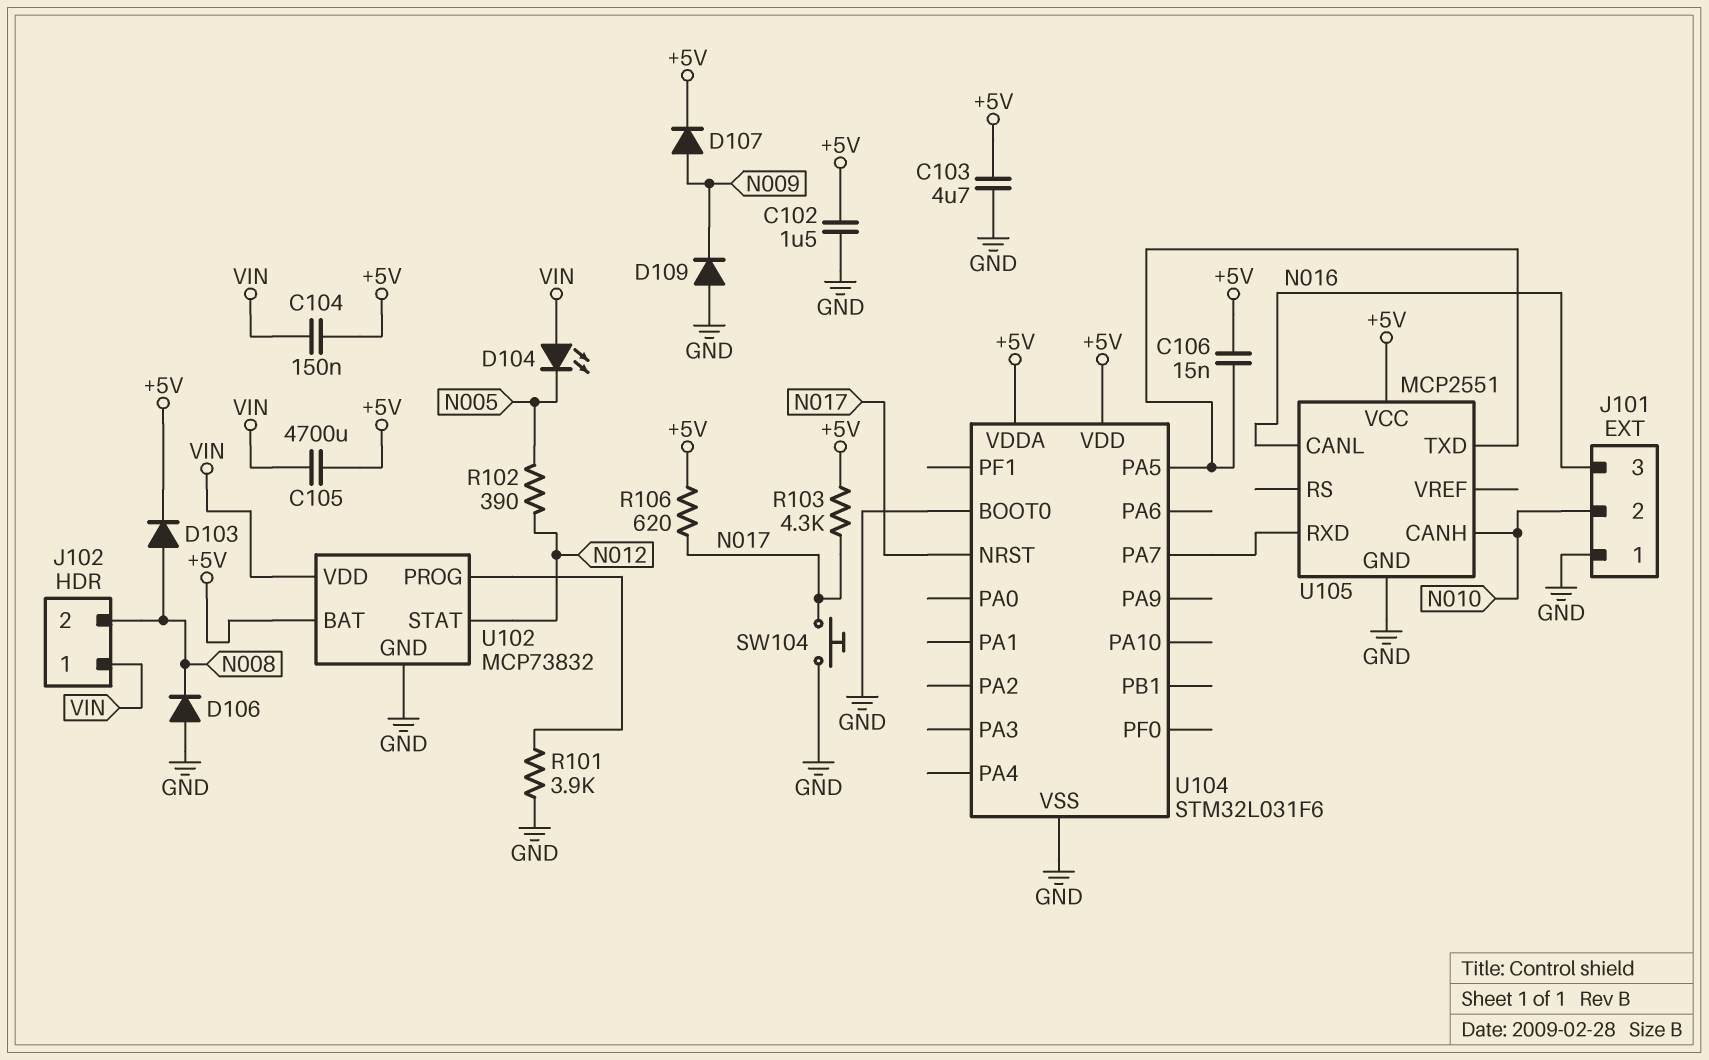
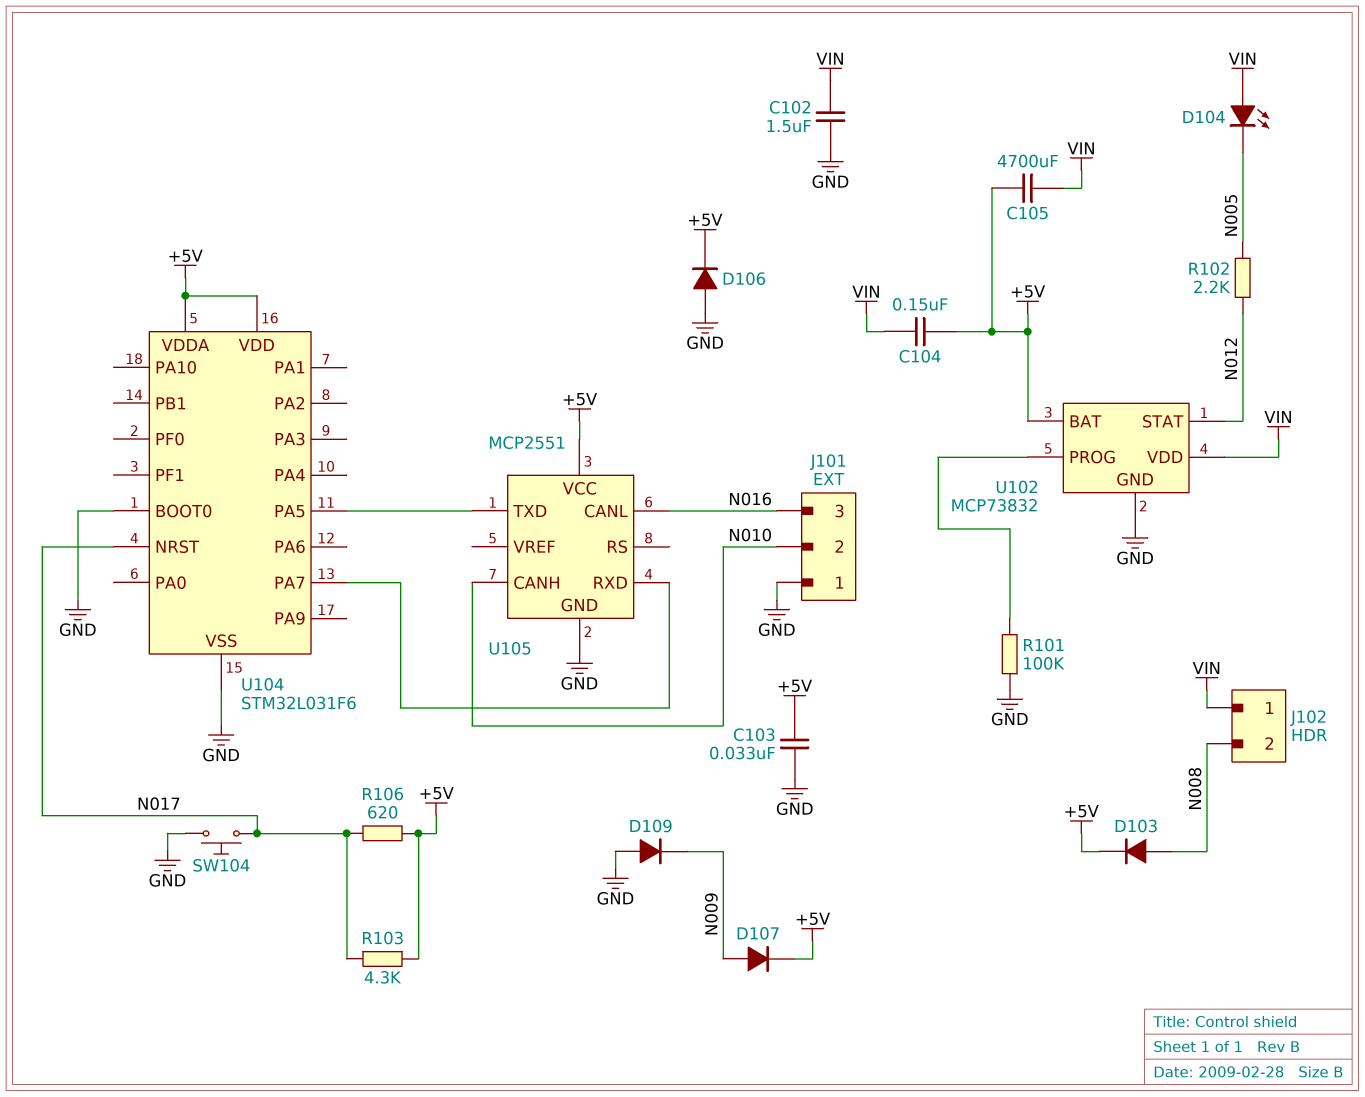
C102: 1.5uF (+5V, GND) -> 1.5uF (GND, VIN)
C103: 4.7uF (+5V, GND) -> 33nF (+5V, GND)
C106: 15nF (+5V, U104/PA5) -> none
D106: diode (A GND, K N008) -> diode (A GND, K +5V)
R101: 3.9k (GND, U102/PROG) -> 100k (GND, U102/PROG)
R102: 390 (N005, N012) -> 2.2k (N005, N012)

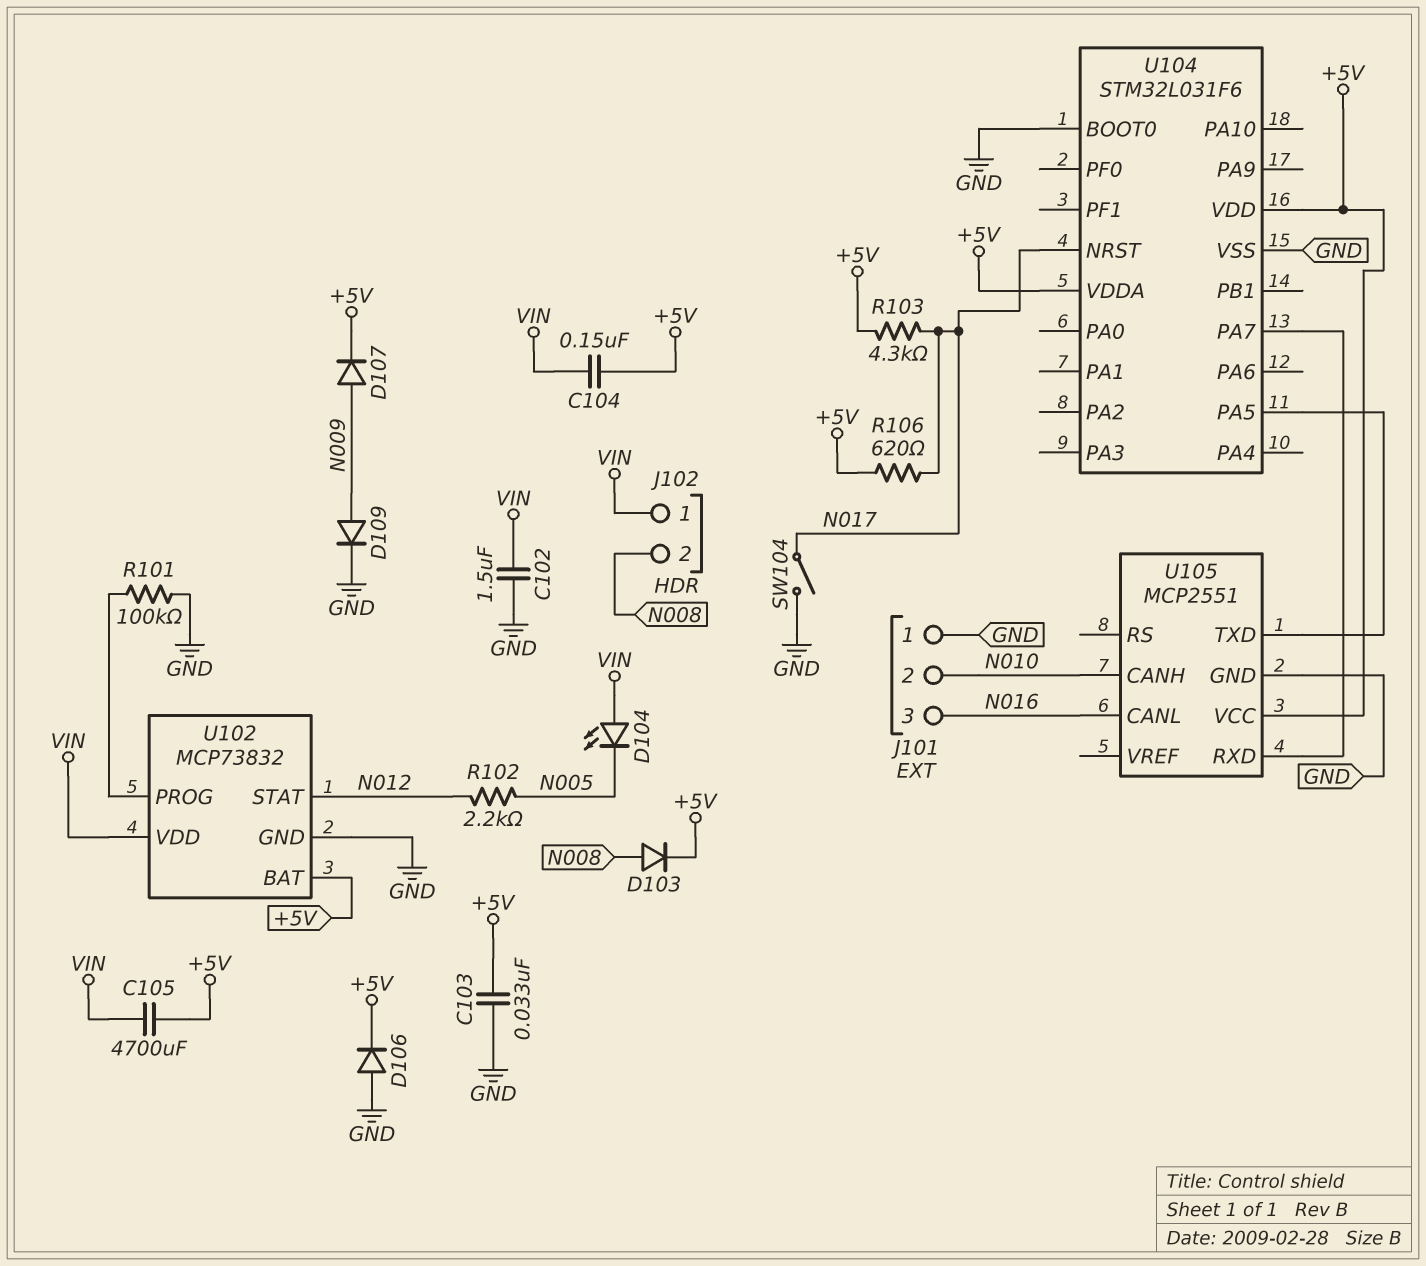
D109: diode (A GND, K N009) -> diode (A N009, K GND)
SW104: button (GND, N017) -> switch (GND, N017)

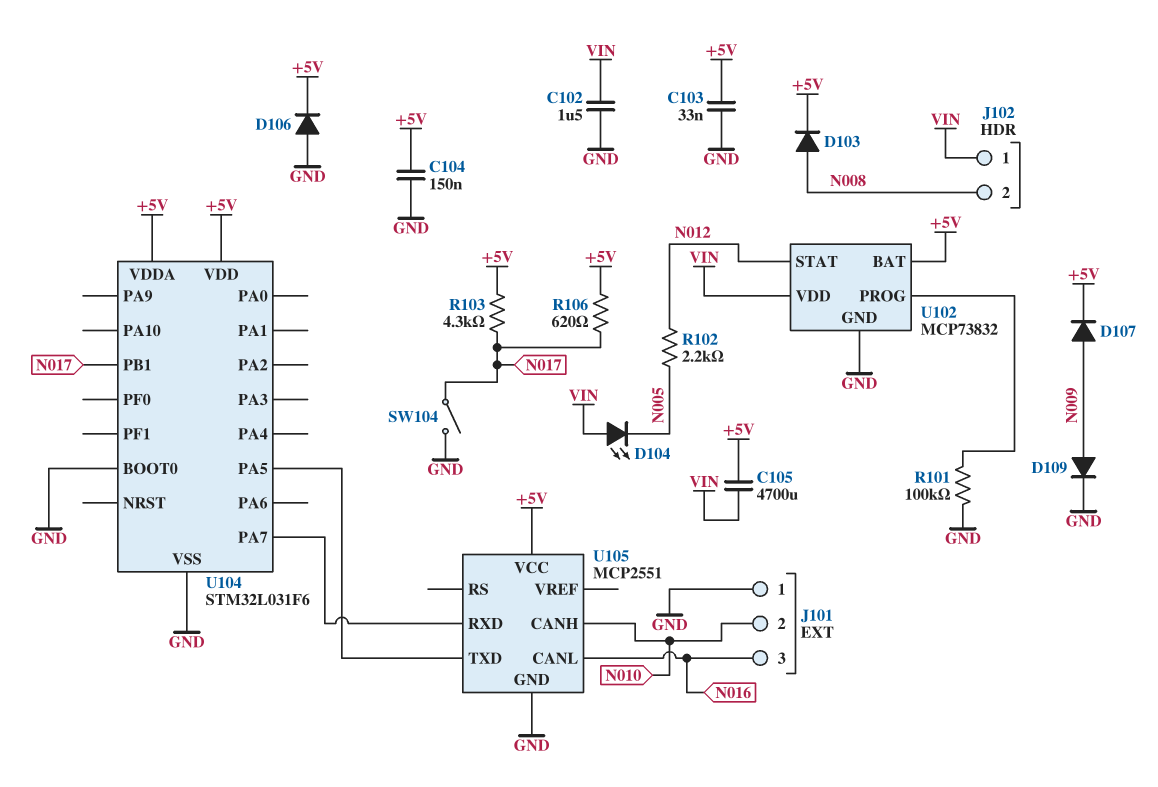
C104: 150nF (+5V, VIN) -> 150nF (+5V, GND)
U104 pin NRST: N017 -> none
U104 pin PB1: none -> N017

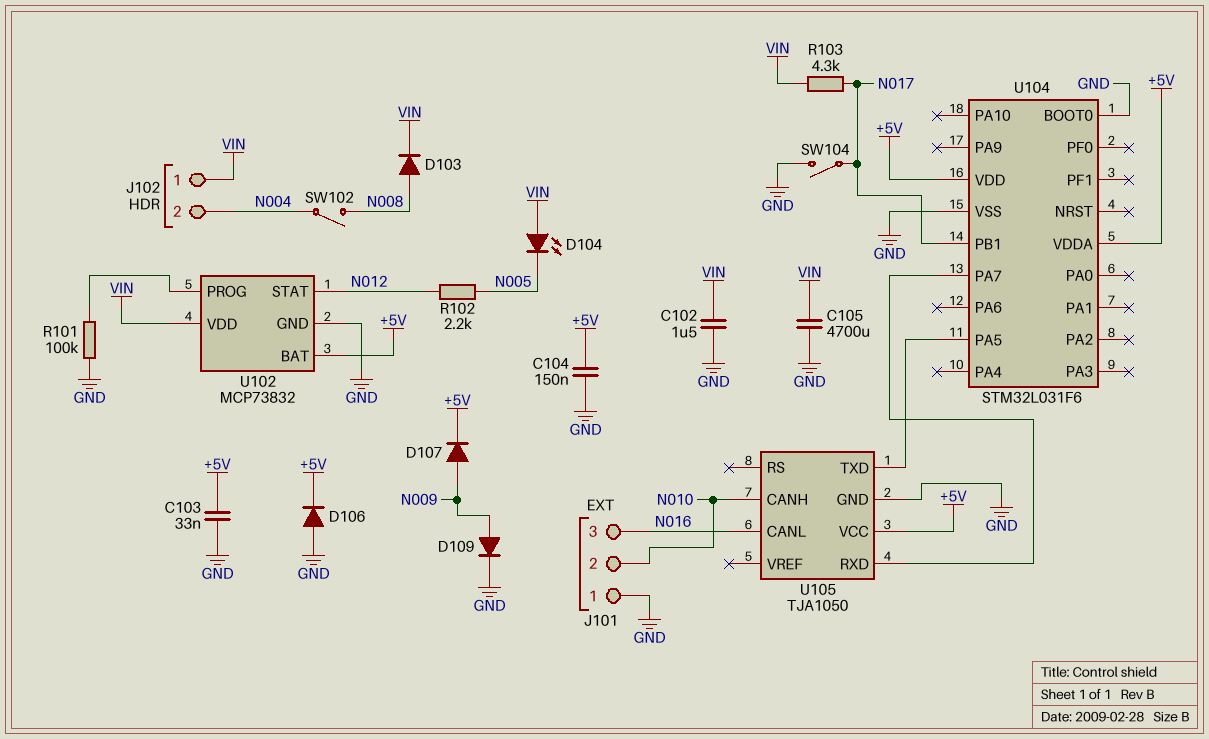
C105: 4700uF (+5V, VIN) -> 4700uF (GND, VIN)
D103: diode (A N008, K +5V) -> diode (A N008, K VIN)
J102 pin 2: N008 -> N004
R103: 4.3k (+5V, N017) -> 4.3k (N017, VIN)
R106: 620 (+5V, N017) -> none
SW102: none -> switch (N004, N008)
U105: MCP2551 -> TJA1050

